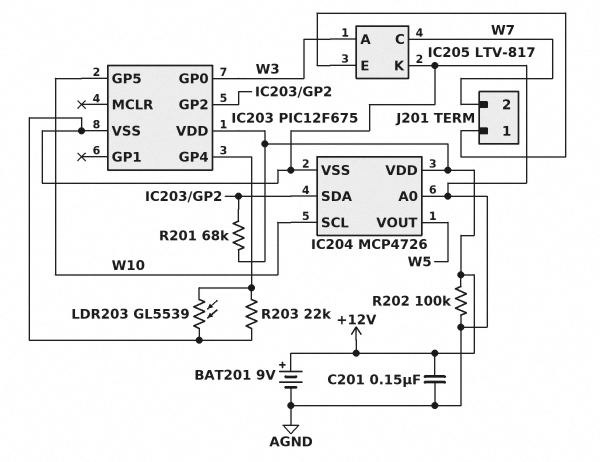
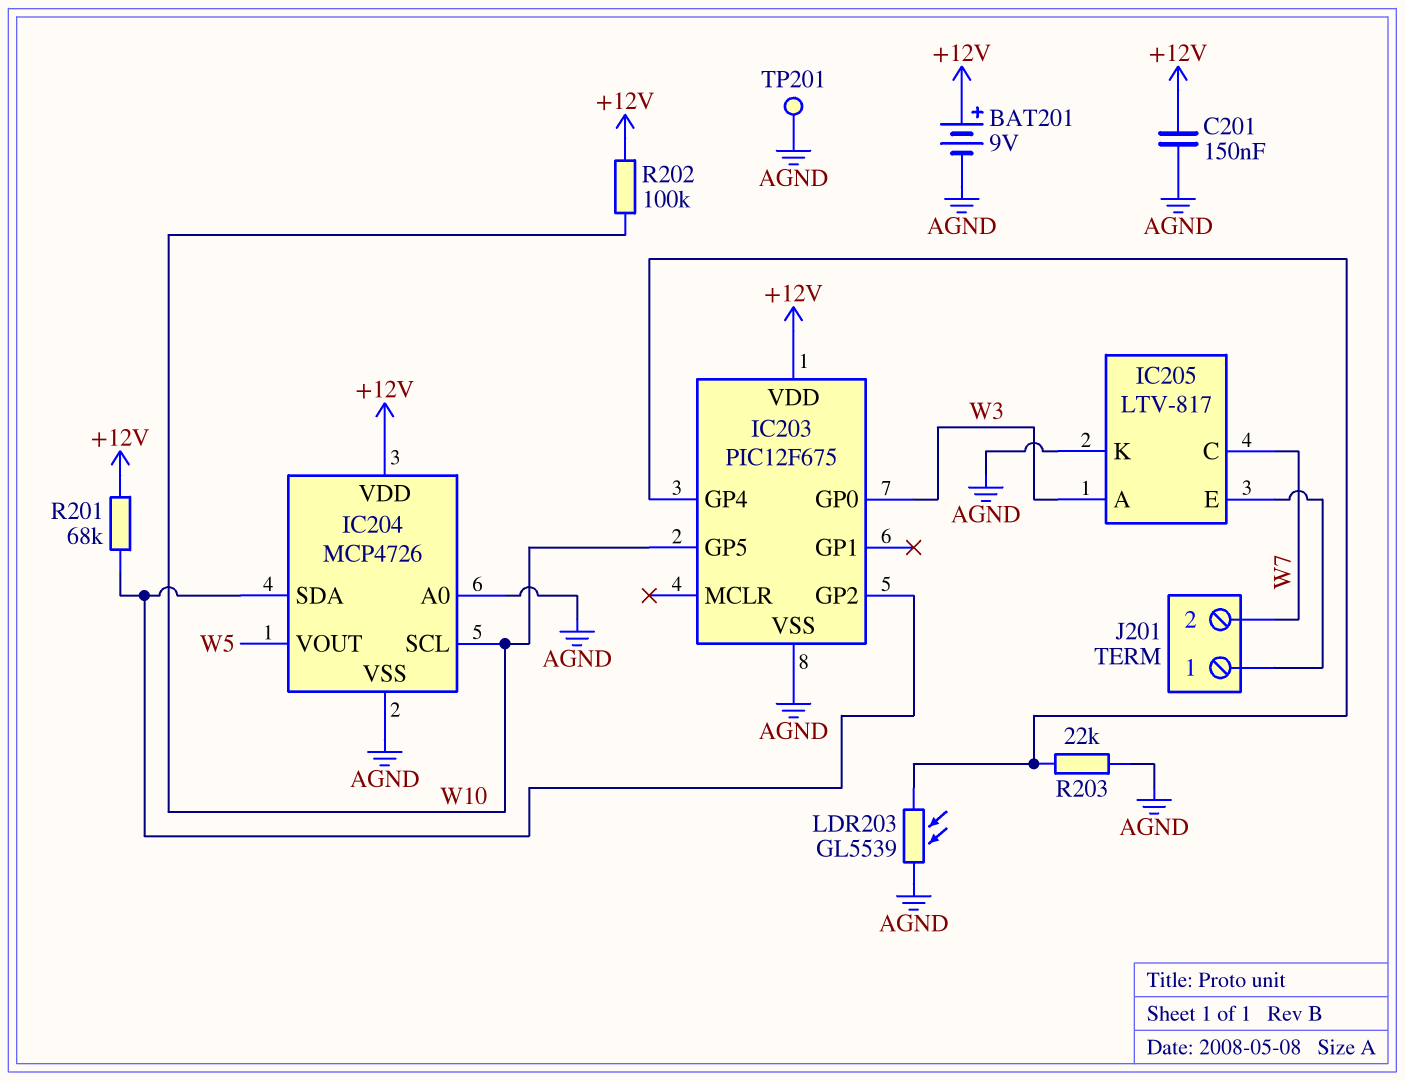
R202: 100k (+12V, AGND) -> 100k (+12V, W10)
TP201: none -> test point (AGND)

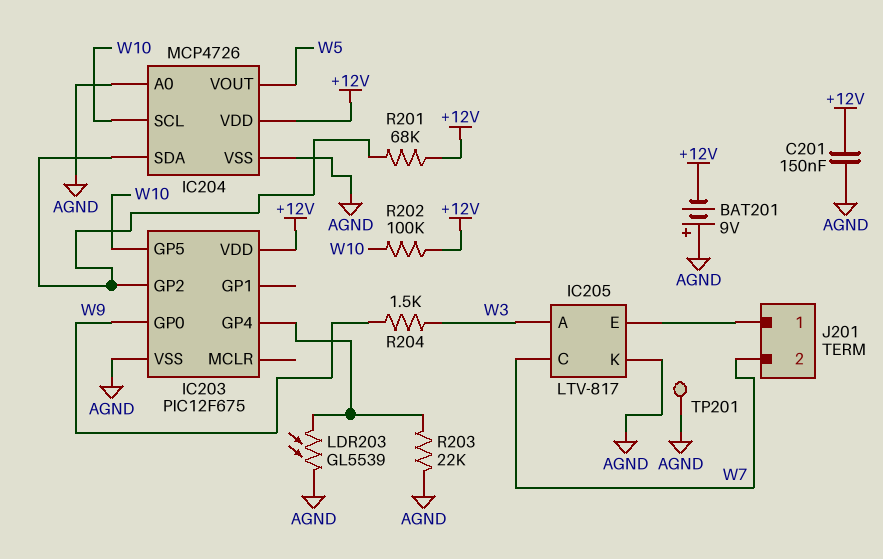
BAT201: 9V (plus +12V, minus AGND) -> 9V (plus AGND, minus +12V)
IC203 pin GP0: W3 -> W9
R204: none -> 1.5k (W3, W9)

